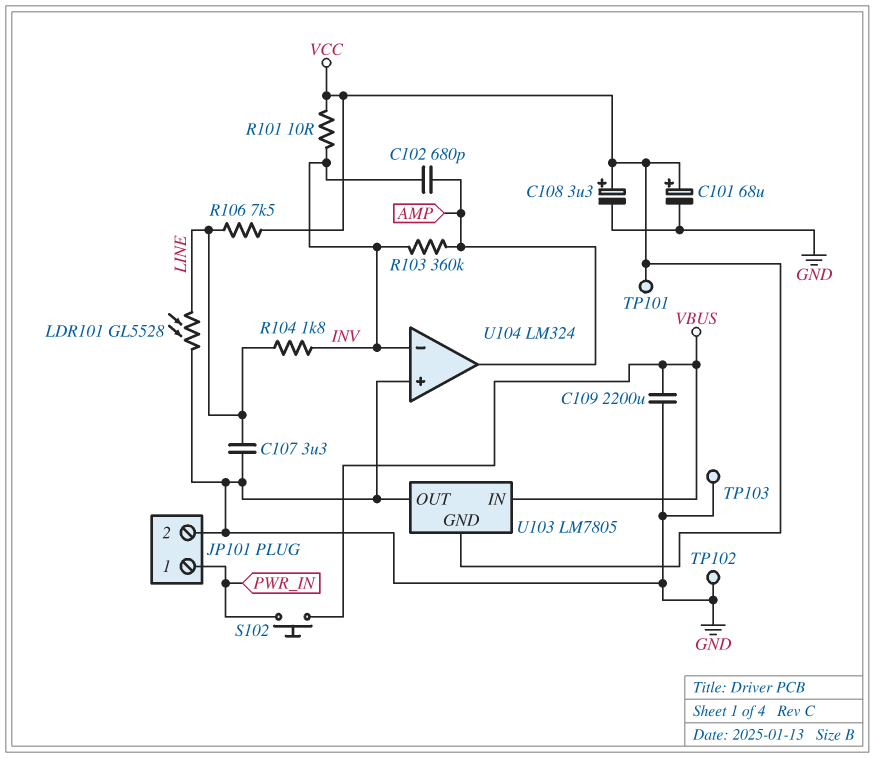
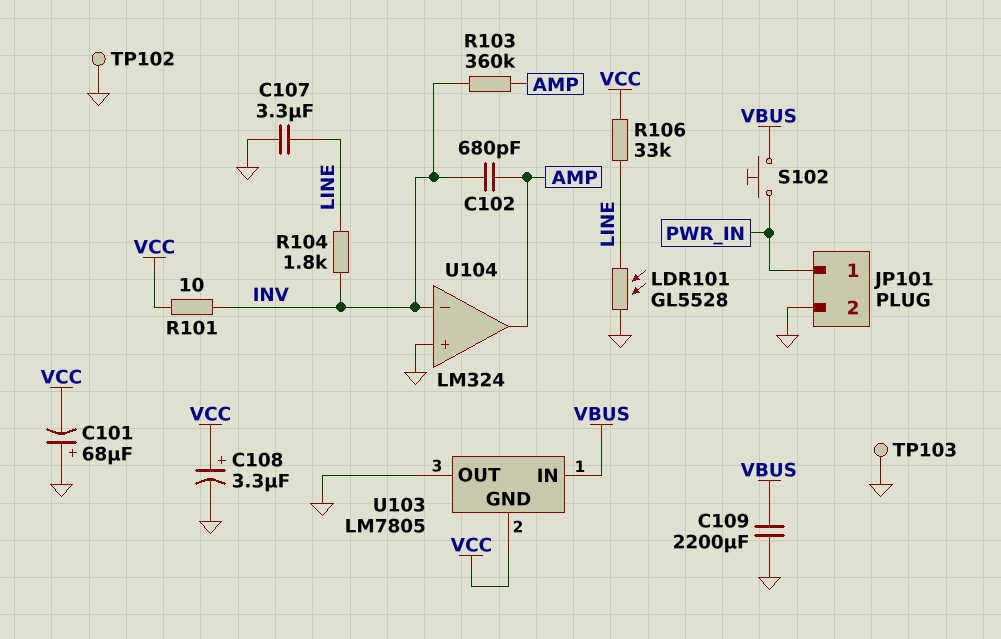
C101: 68uF (plus VCC, minus GND) -> 68uF (plus GND, minus VCC)
R106: 7.5k (LINE, VCC) -> 33k (LINE, VCC)
TP101: test point (VCC) -> none

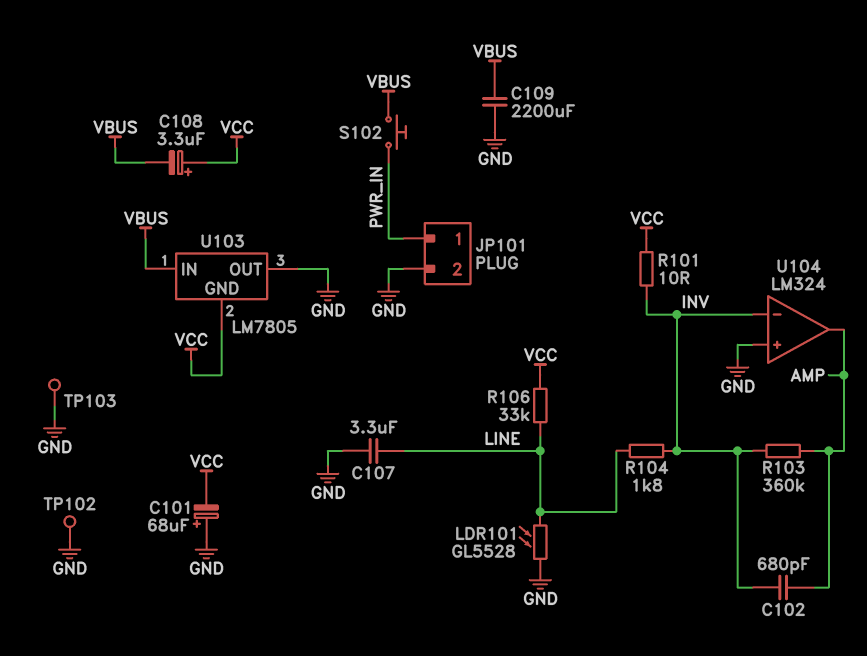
C108: 3.3uF (plus VCC, minus GND) -> 3.3uF (plus VCC, minus VBUS)

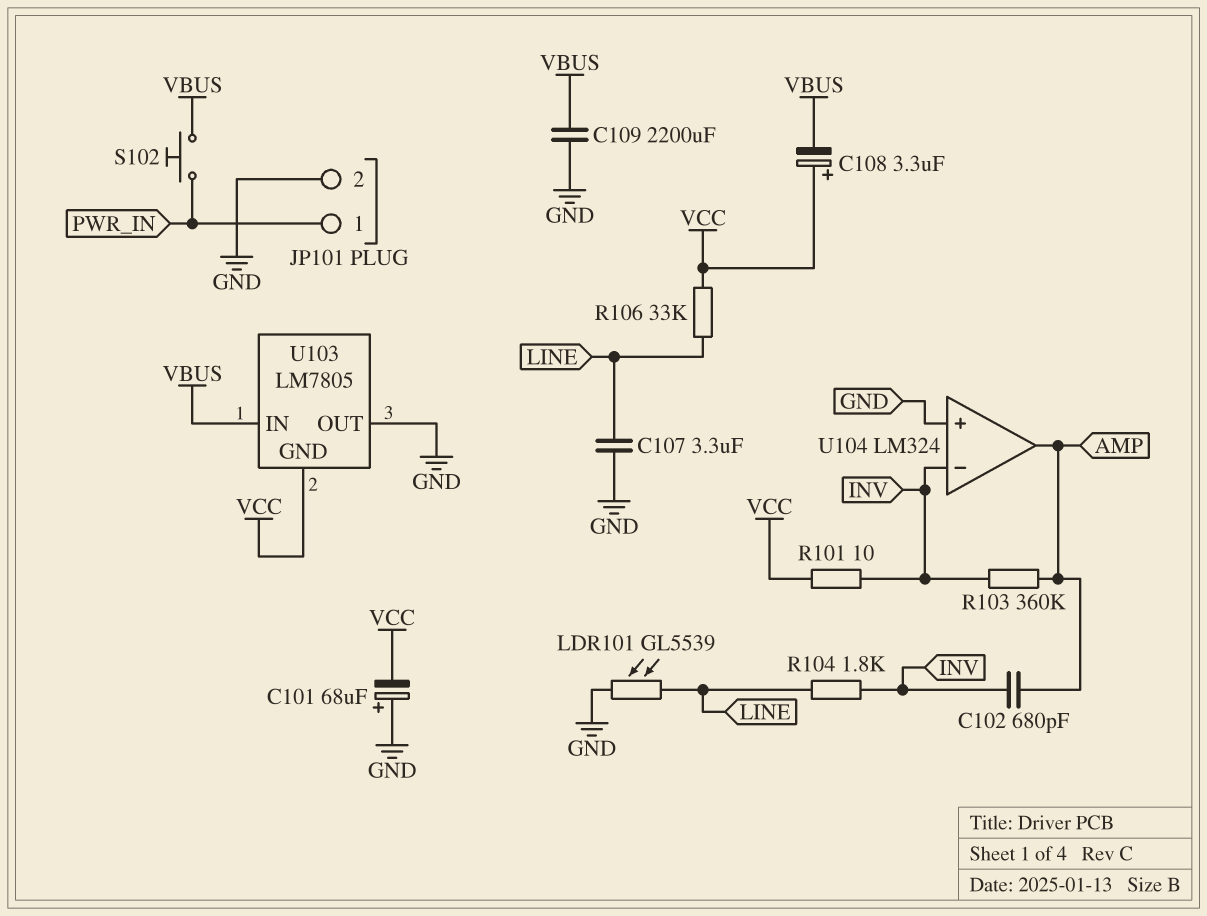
LDR101: GL5528 (GND, LINE) -> GL5539 (GND, LINE)
TP102: test point (GND) -> none
TP103: test point (GND) -> none

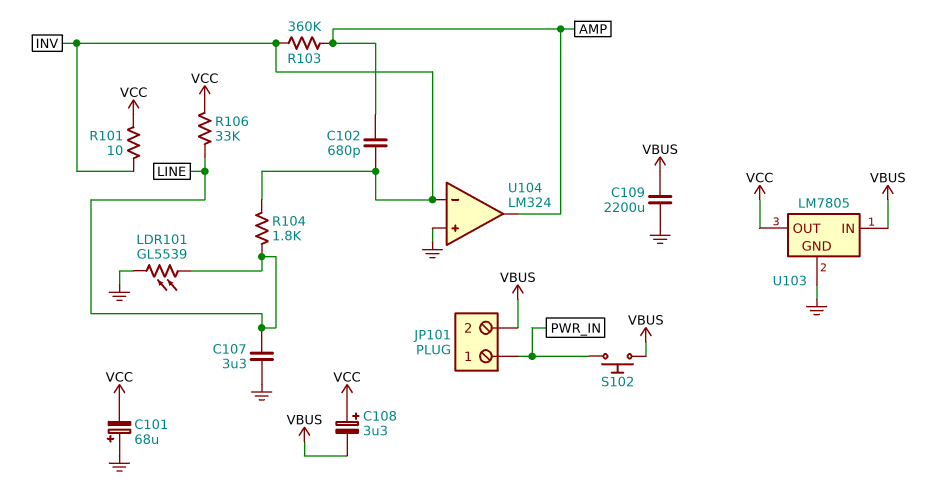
JP101 pin 2: GND -> VBUS
U103 pin GND: VCC -> GND
U103 pin OUT: GND -> VCC

